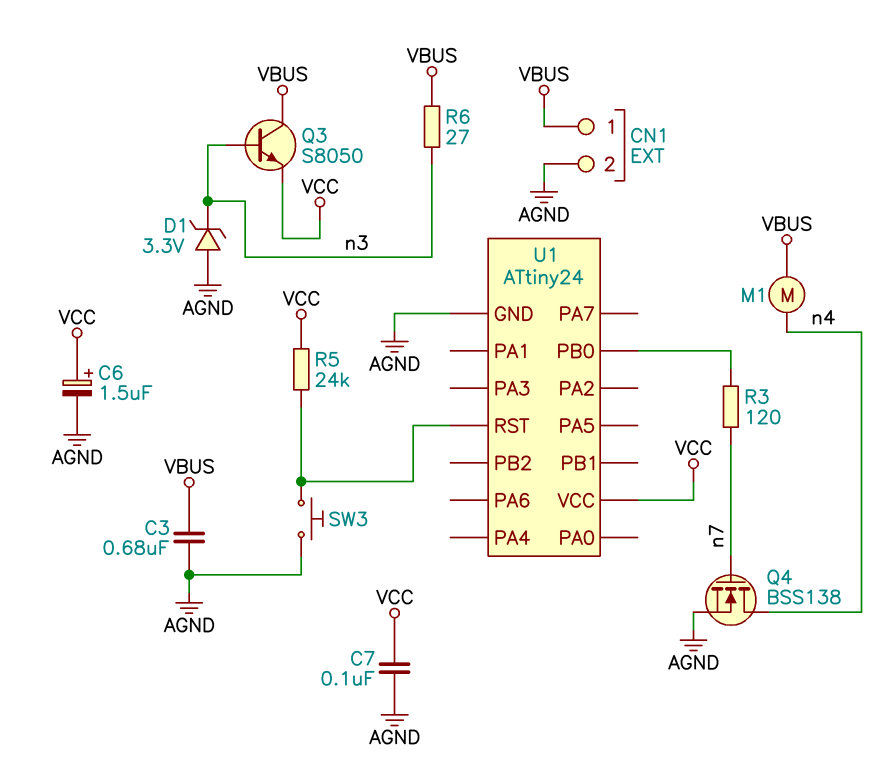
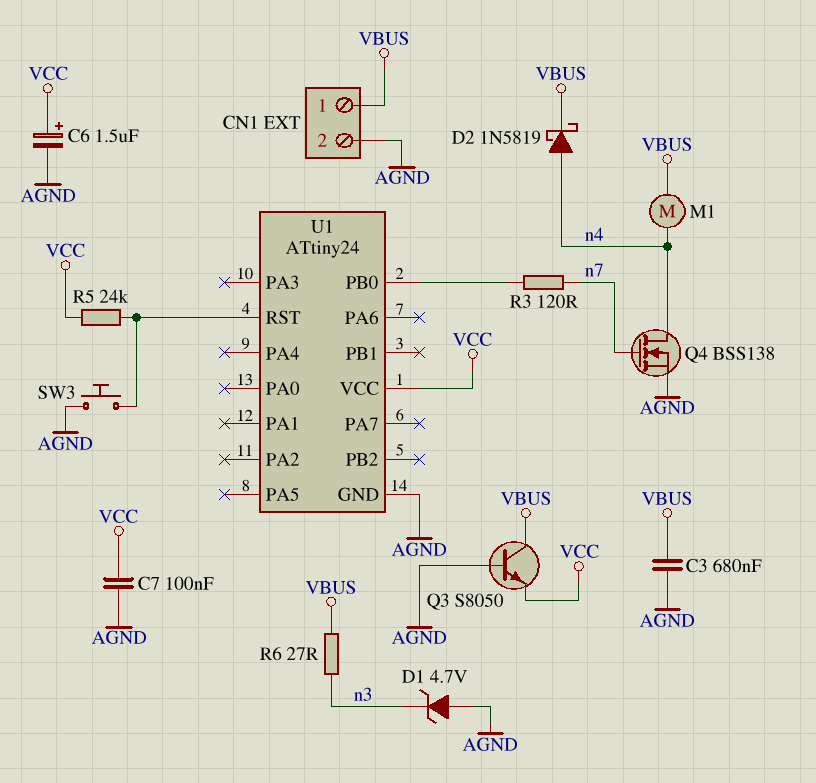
D1: zener 3.3V (A AGND, K n3) -> zener 4.7V (A AGND, K n3)
D2: none -> schottky 1N5819 (A n4, K VBUS)
Q3: NPN S8050 (B n3, C VBUS, E VCC) -> NPN S8050 (B AGND, C VBUS, E VCC)

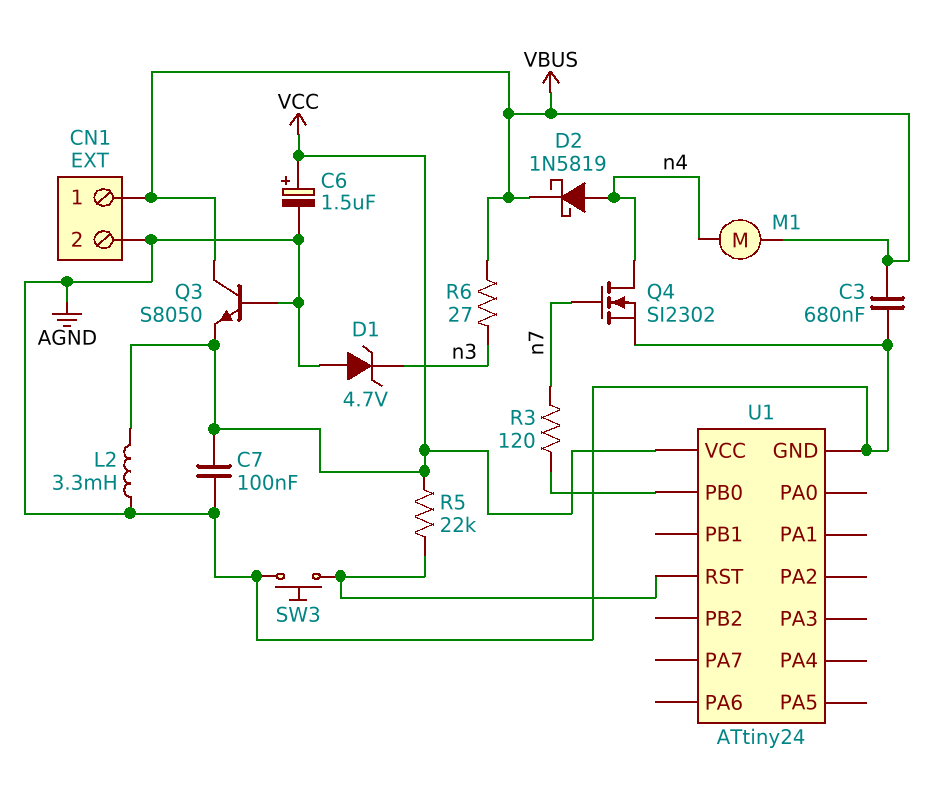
L2: none -> 3.3mH (AGND, VCC)
Q4: NMOS BSS138 (G n7, D n4, S AGND) -> NMOS SI2302 (G n7, D n4, S AGND)
R5: 24k (U1/RST, VCC) -> 22k (U1/RST, VCC)

